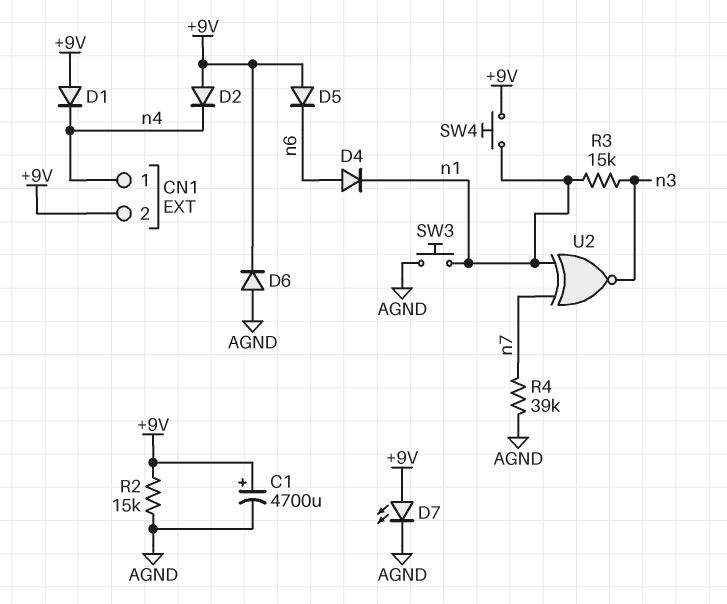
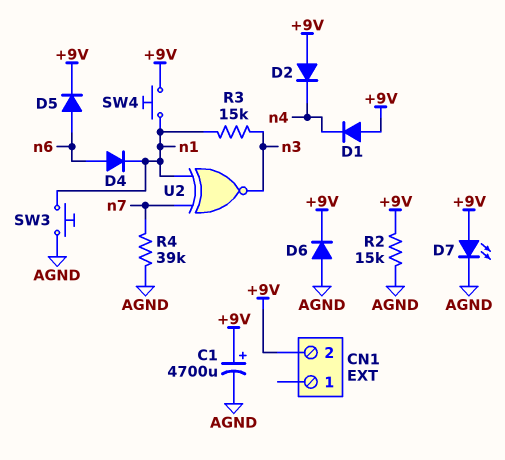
CN1 pin 1: n4 -> none
D5: diode (A +9V, K n6) -> diode (A n6, K +9V)

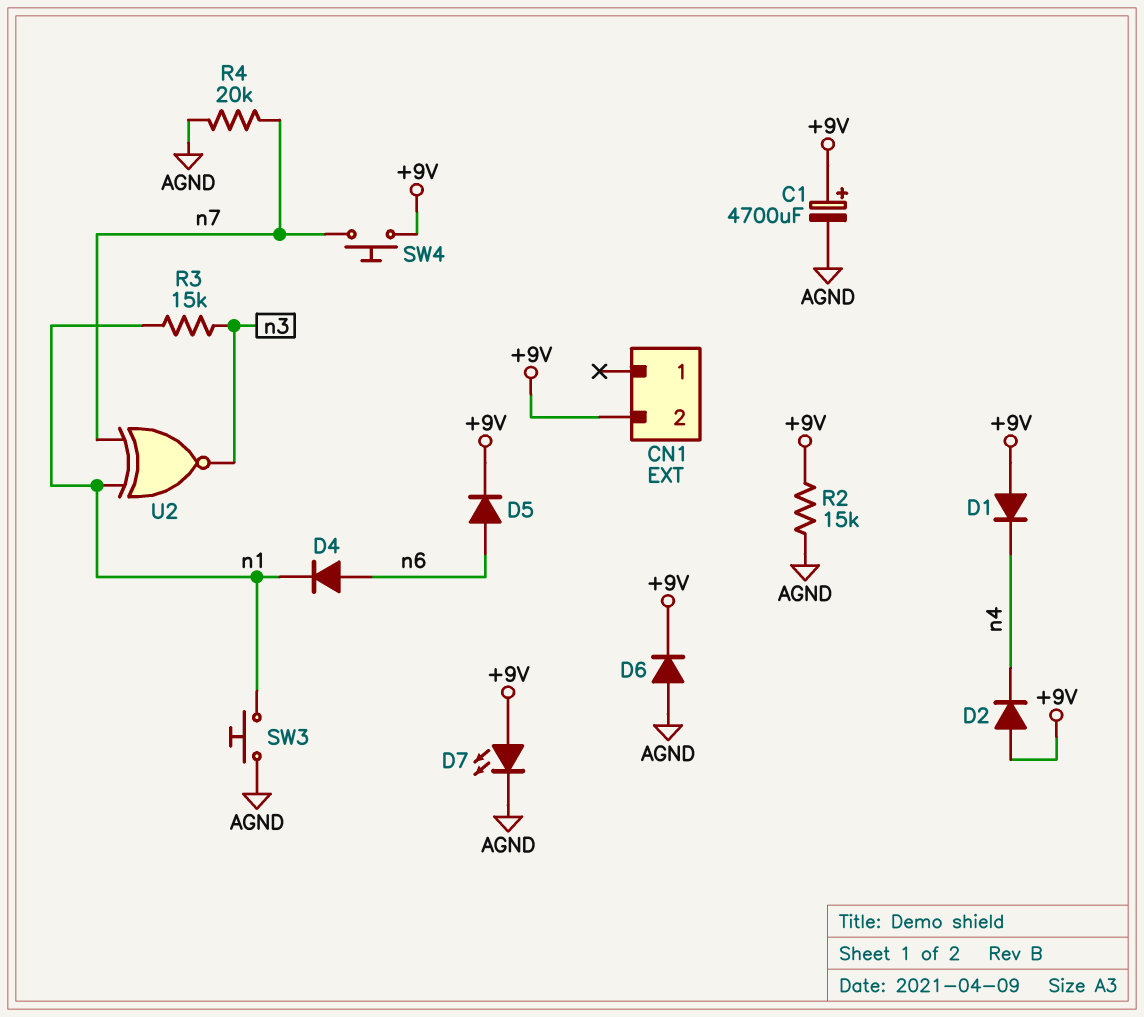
R4: 39k (AGND, n7) -> 20k (AGND, n7)
SW4: button (+9V, n1) -> button (+9V, n7)

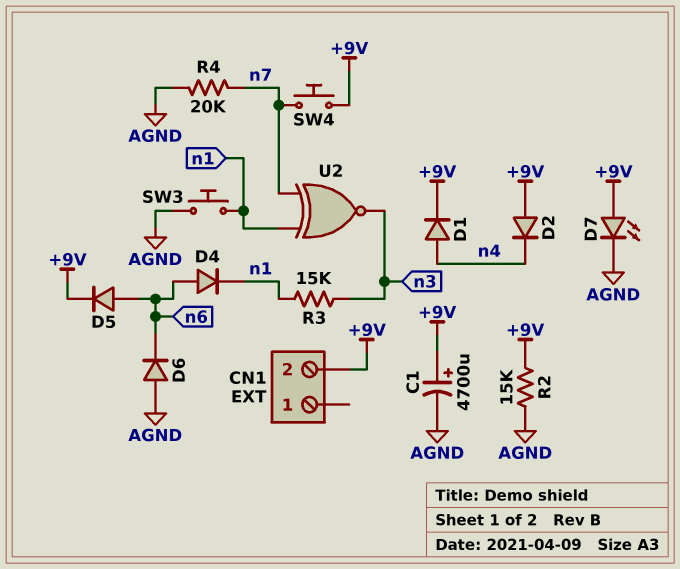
D1: diode (A +9V, K n4) -> diode (A n4, K +9V)
D6: diode (A AGND, K +9V) -> diode (A AGND, K n6)

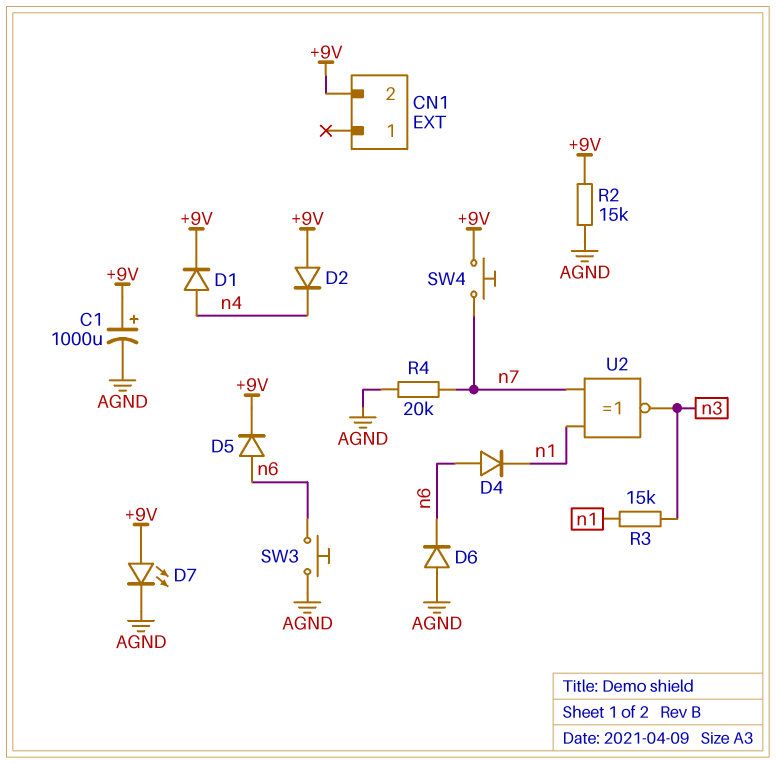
C1: 4700uF (plus +9V, minus AGND) -> 1000uF (plus +9V, minus AGND)
SW3: button (AGND, n1) -> button (AGND, n6)

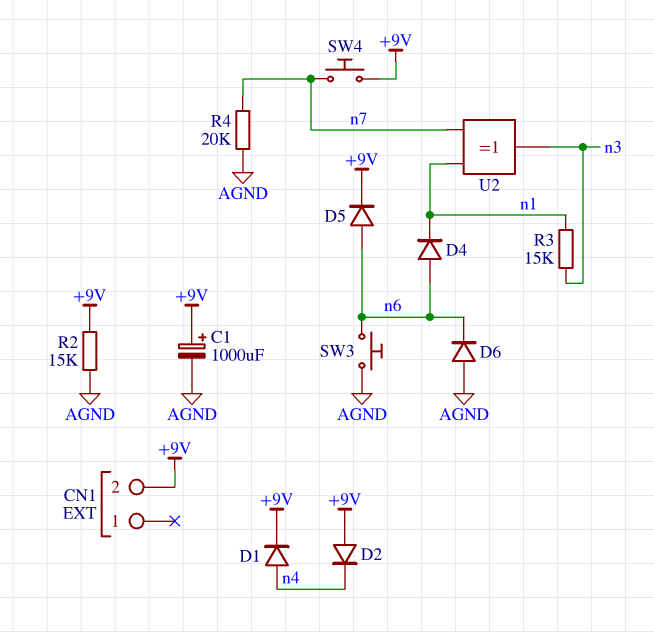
D7: LED (A +9V, K AGND) -> none
U2: XNOR (in n1, in n7, out n3) -> XOR (in n1, in n7, out n3)

